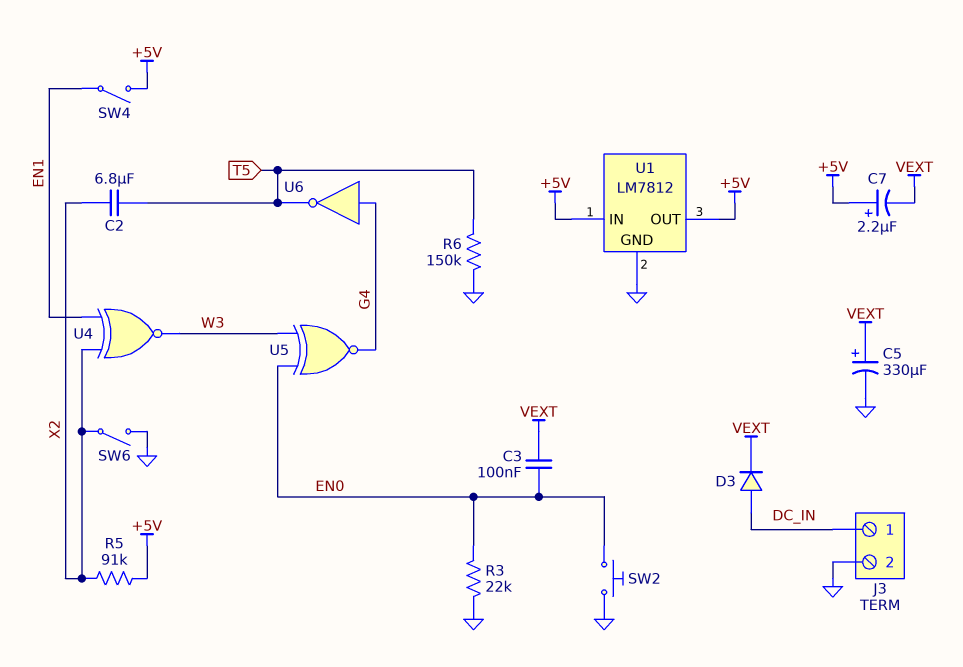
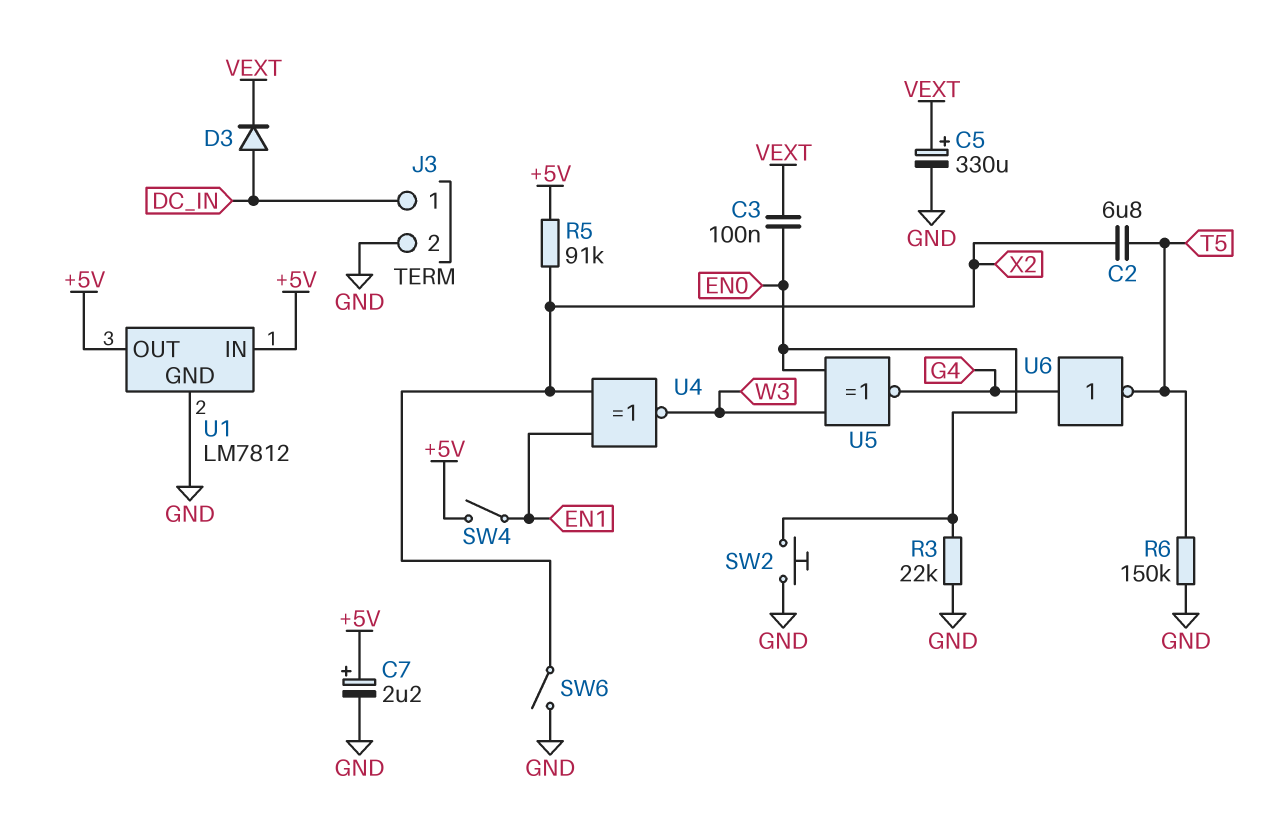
C7: 2.2uF (plus +5V, minus VEXT) -> 2.2uF (plus +5V, minus GND)

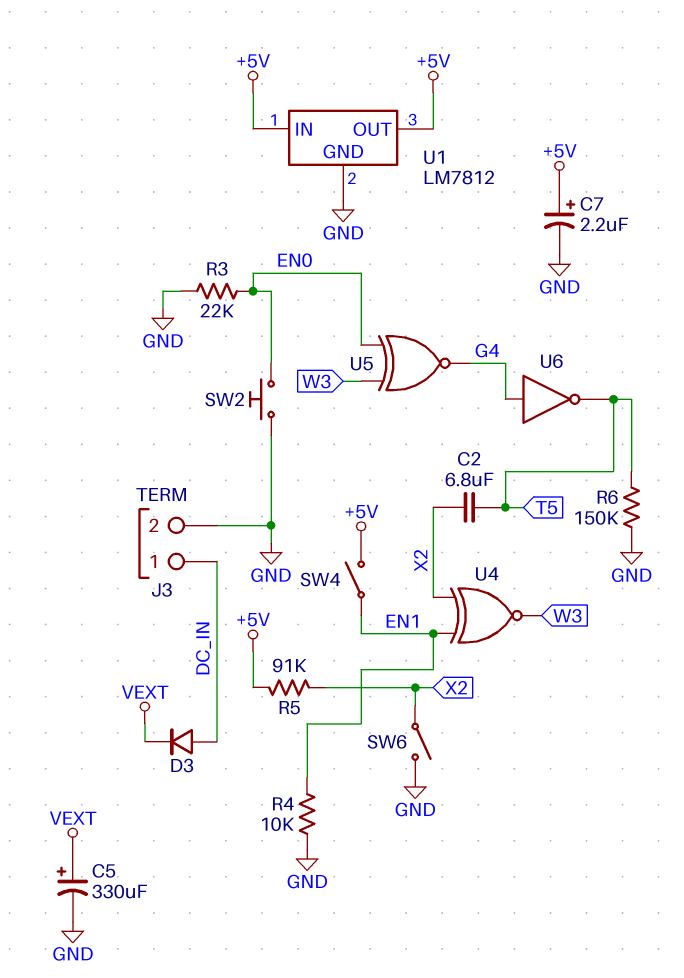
C3: 100nF (EN0, VEXT) -> none
R4: none -> 10k (EN1, GND)

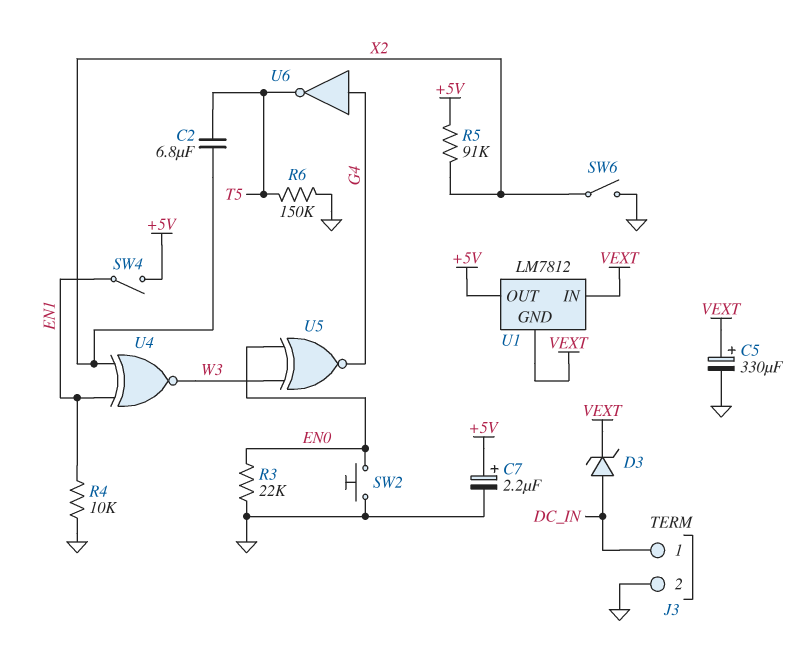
D3: diode (A DC_IN, K VEXT) -> zener (A DC_IN, K VEXT)
U1 pin GND: GND -> VEXT
U1 pin IN: +5V -> VEXT

